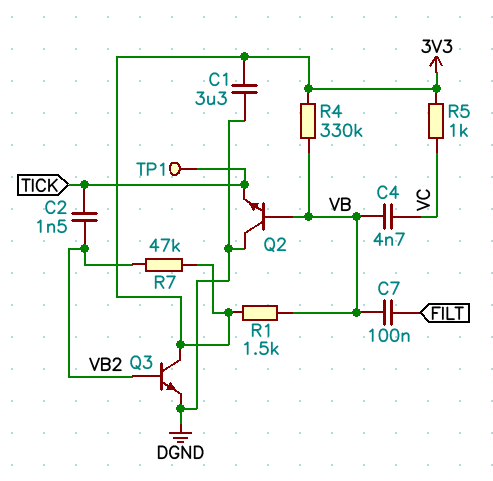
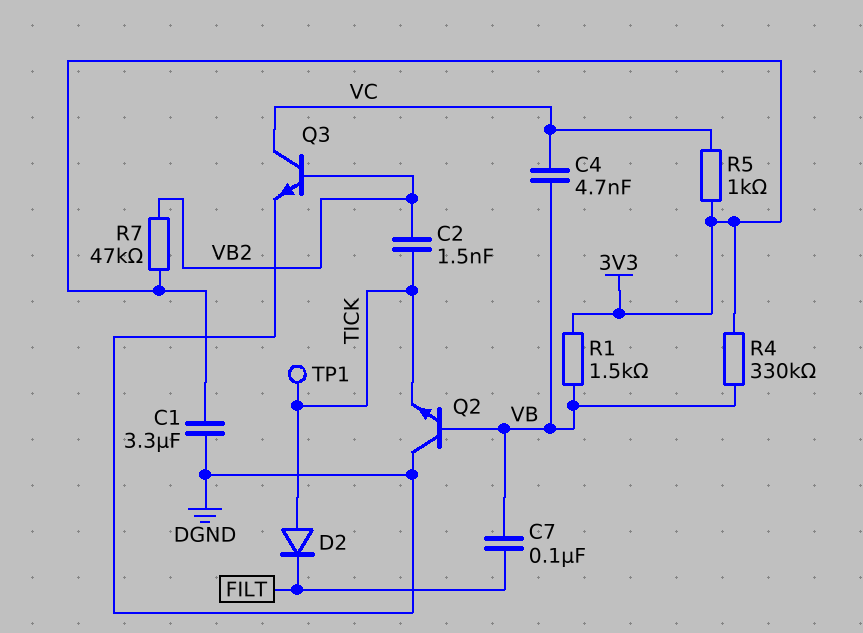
D2: none -> diode (A TICK, K FILT)
Q3: NPN (B VB2, C 3V3, E DGND) -> NPN (B VB2, C VC, E DGND)

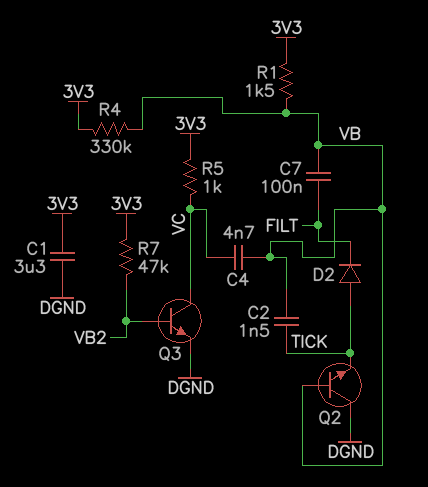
C2: 1.5nF (TICK, VB2) -> 1.5nF (TICK, VB)
TP1: test point (TICK) -> none

